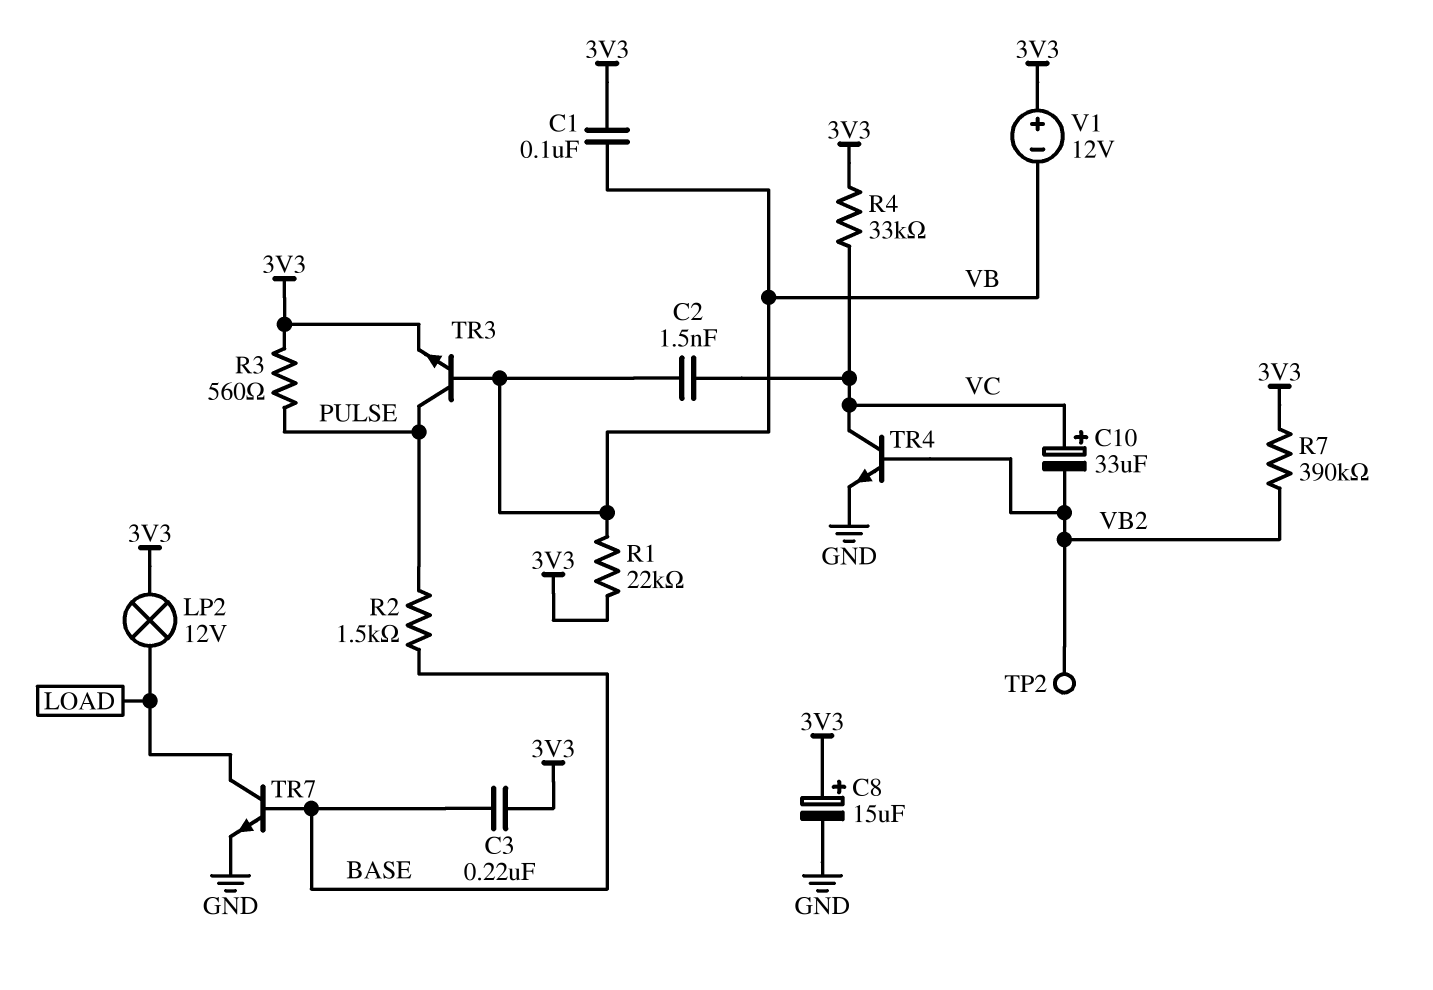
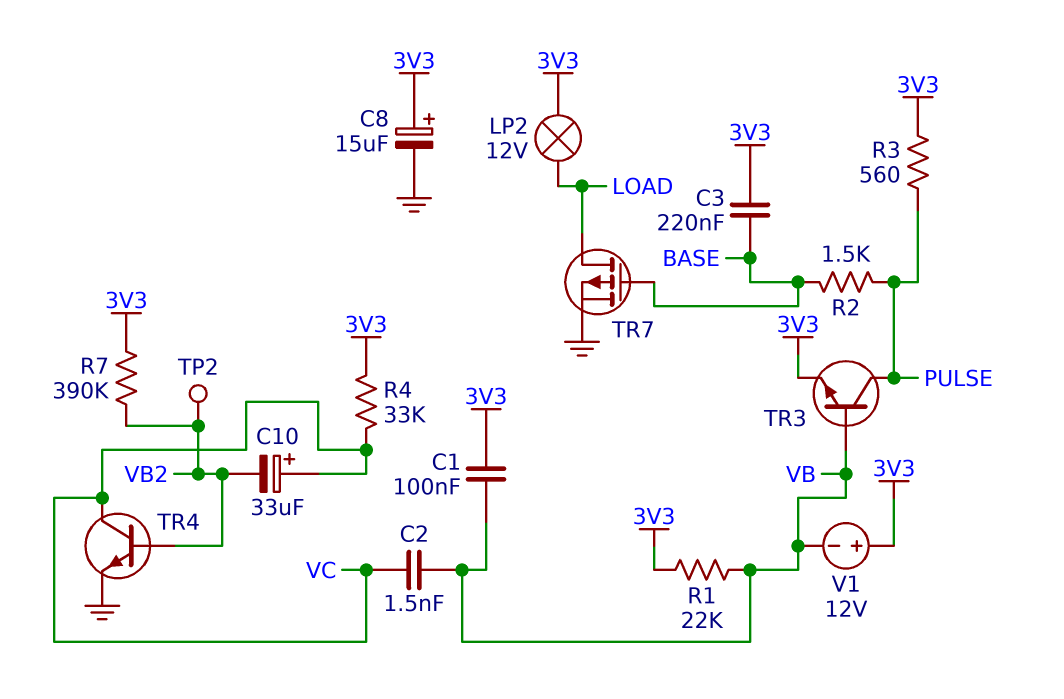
TR7: NPN (B BASE, C LOAD, E GND) -> PMOS (G BASE, D LOAD, S GND)

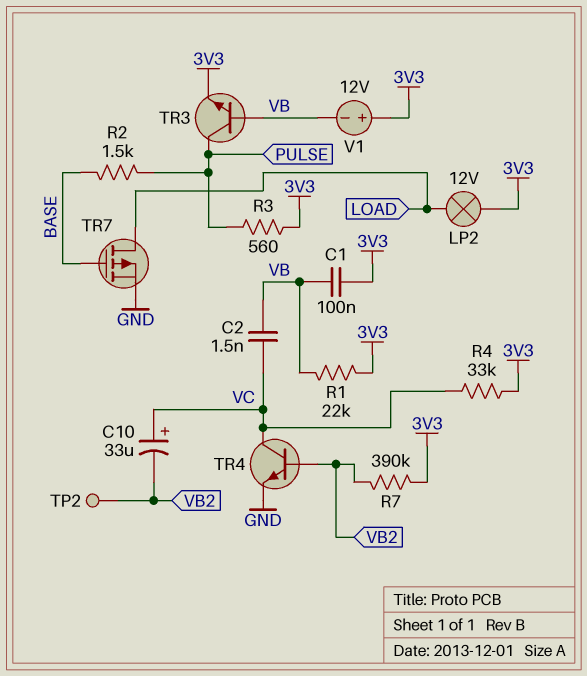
C3: 220nF (3V3, BASE) -> none
C8: 15uF (plus 3V3, minus GND) -> none

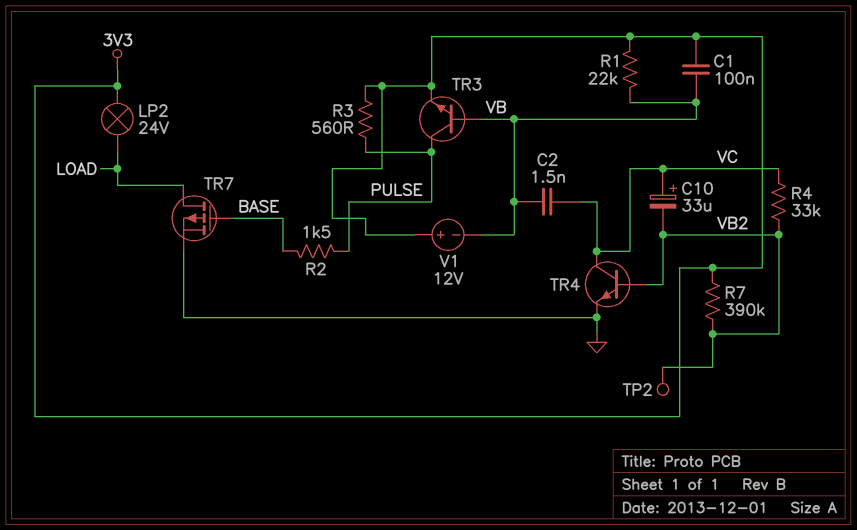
LP2: lamp 12V (3V3, LOAD) -> lamp 24V (3V3, LOAD)
R4: 33k (3V3, VC) -> 33k (VB2, VC)

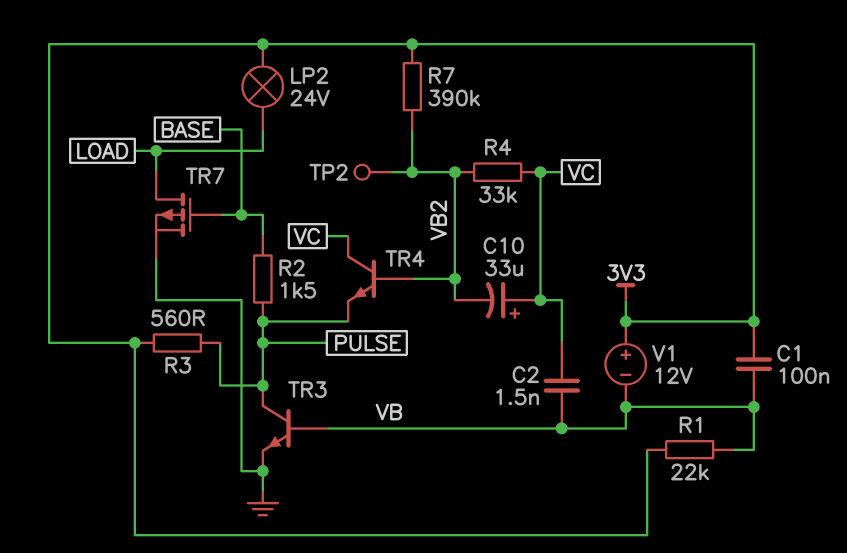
TR3: NPN (B VB, C PULSE, E 3V3) -> NPN (B VB, C PULSE, E GND)
TR4: NPN (B VB2, C VC, E GND) -> NPN (B VB2, C VC, E PULSE)

